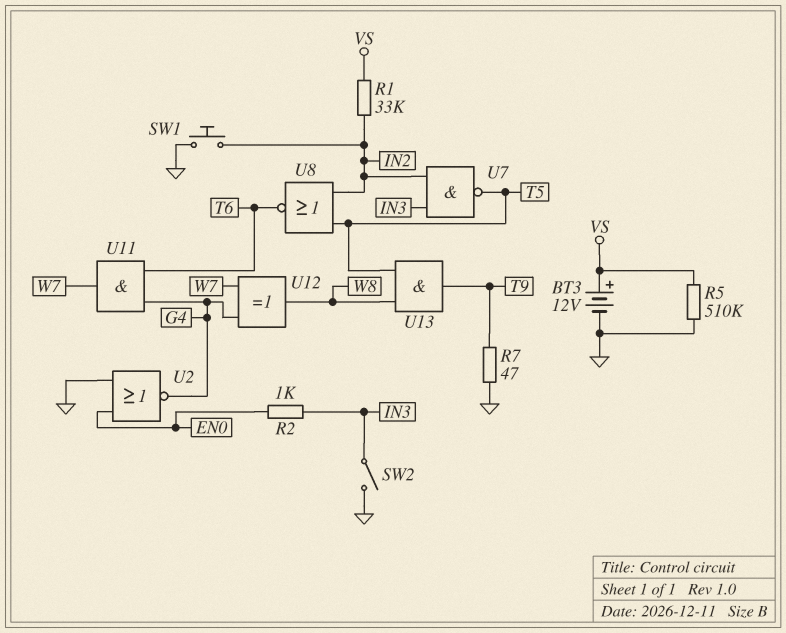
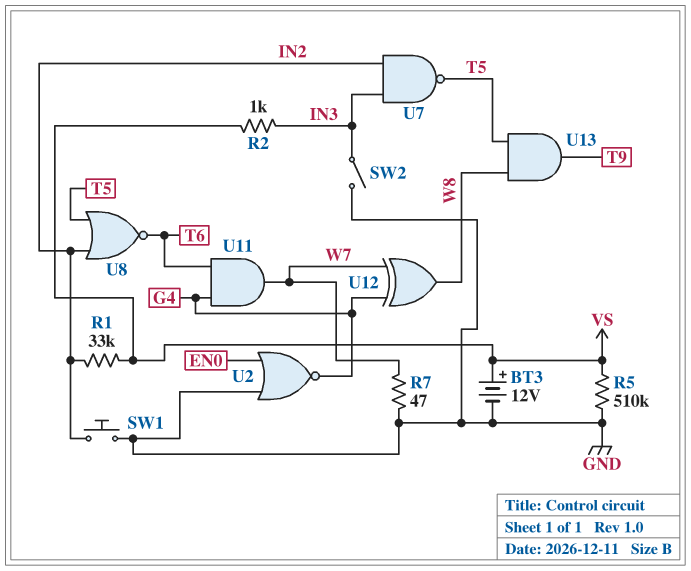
R2: 1k (EN0, IN3) -> 1k (IN3, VS)
R7: 47 (GND, T9) -> 47 (GND, W7)

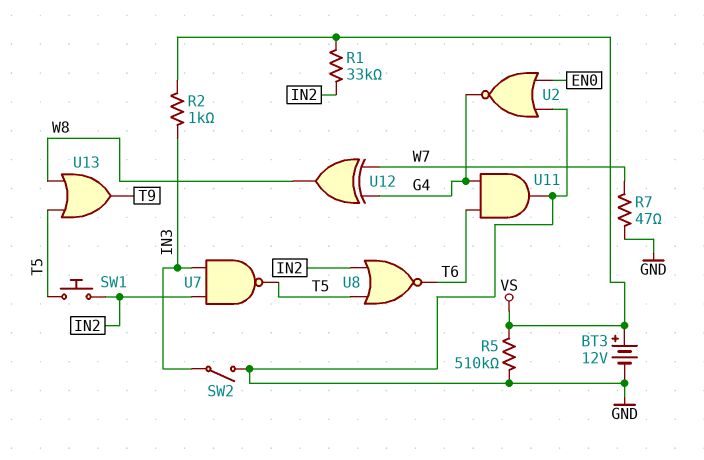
SW1: button (GND, IN2) -> button (IN2, T5)
U11: AND (in G4, in T6, out W7) -> AND (in G4, in T6, out GND)
U13: AND (in T5, in W8, out T9) -> OR (in T5, in W8, out T9)

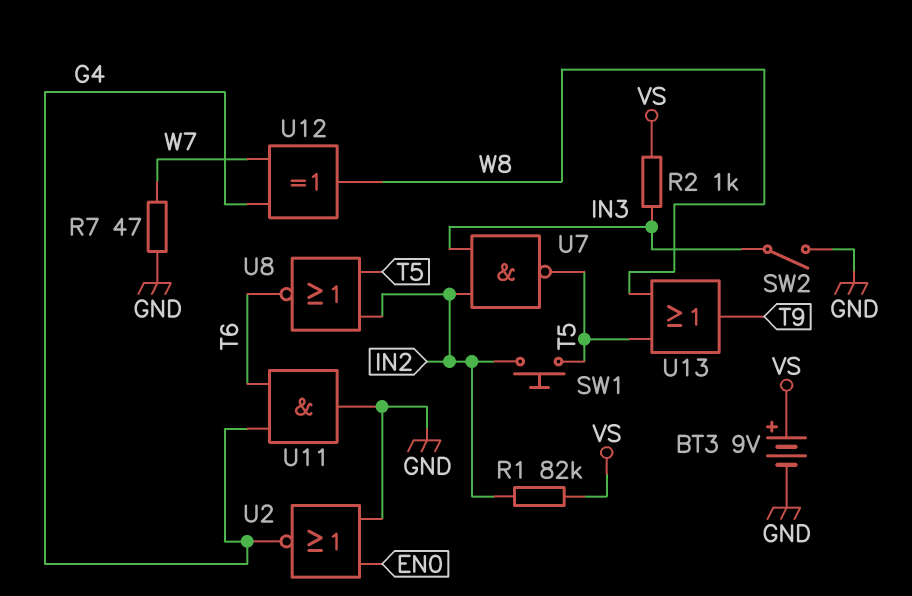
BT3: 12V (plus VS, minus GND) -> 9V (plus VS, minus GND)
R1: 33k (IN2, VS) -> 82k (IN2, VS)
R5: 510k (GND, VS) -> none

